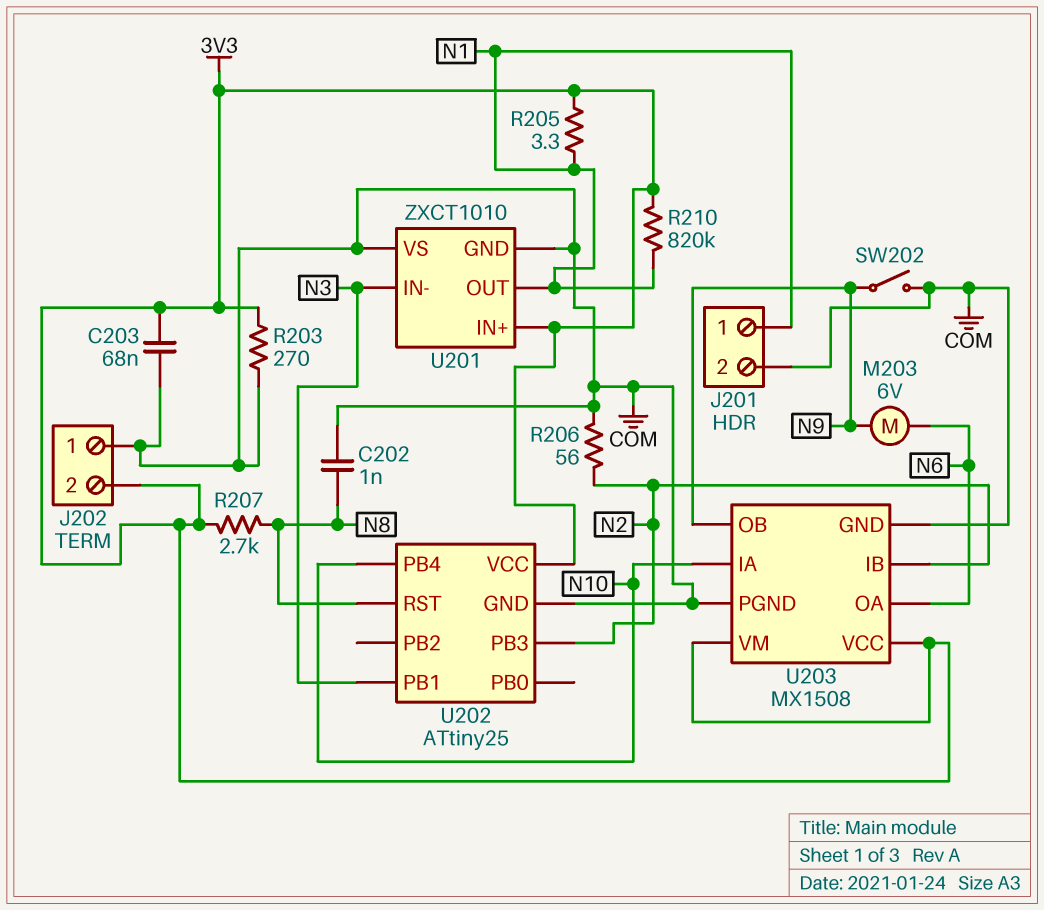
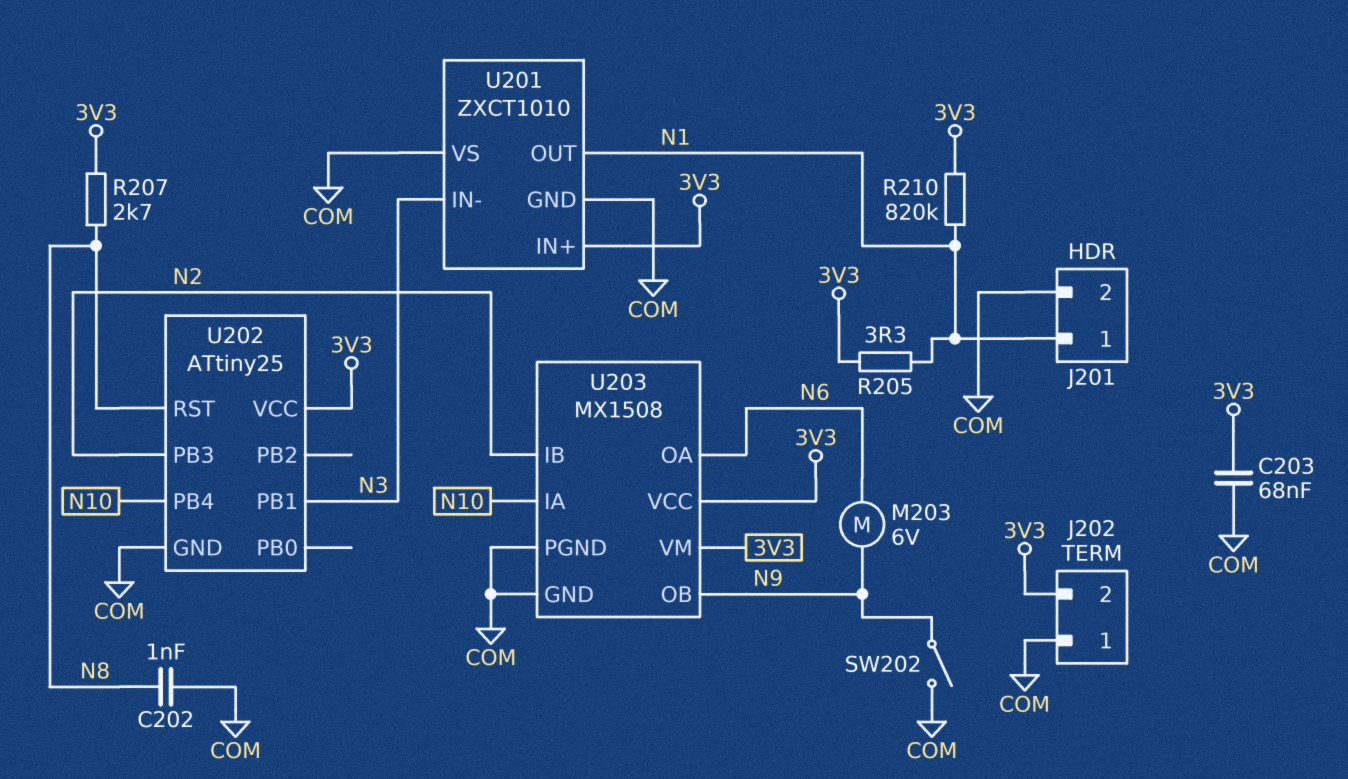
R203: 270 (3V3, COM) -> none
R206: 56 (COM, N2) -> none

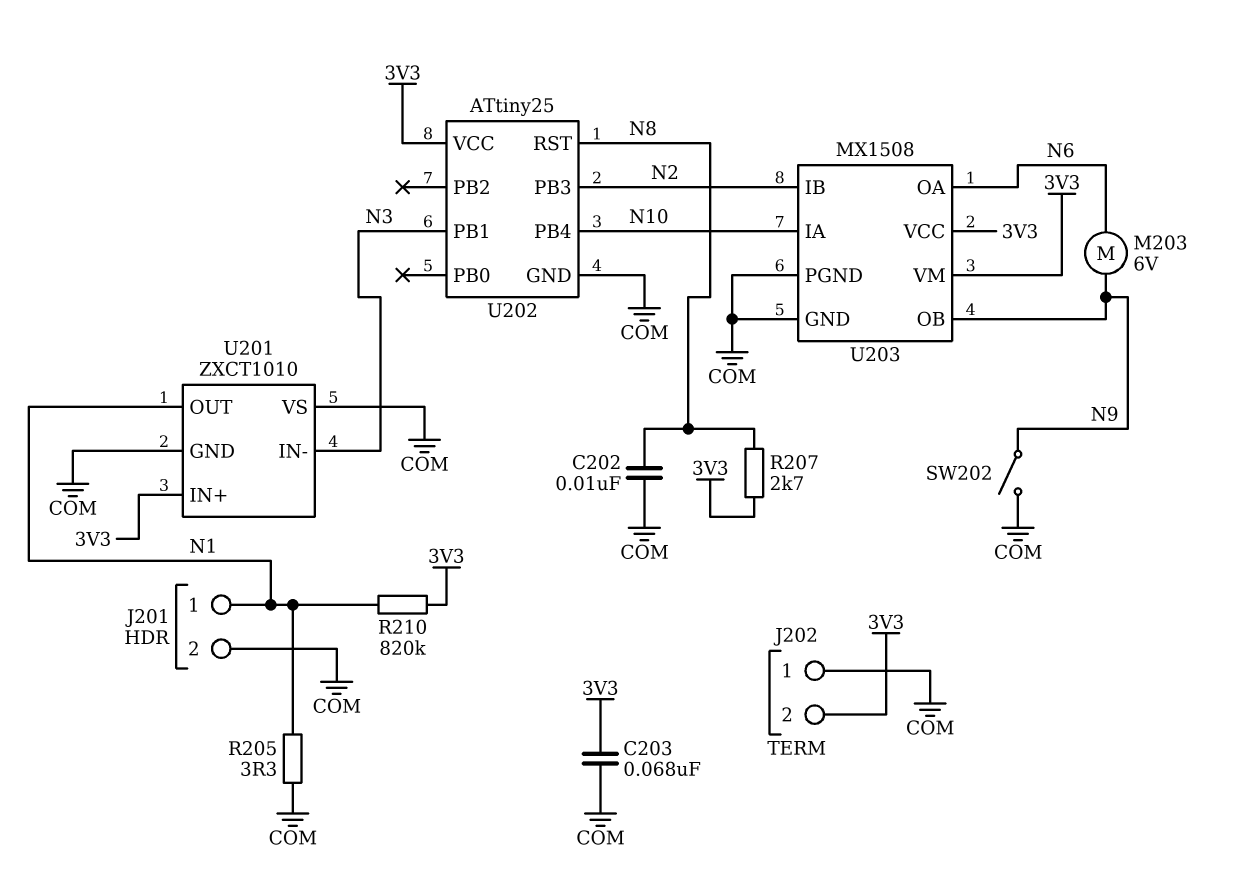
C202: 1nF (COM, N8) -> 10nF (COM, N8)
R205: 3.3 (3V3, N1) -> 3.3 (COM, N1)

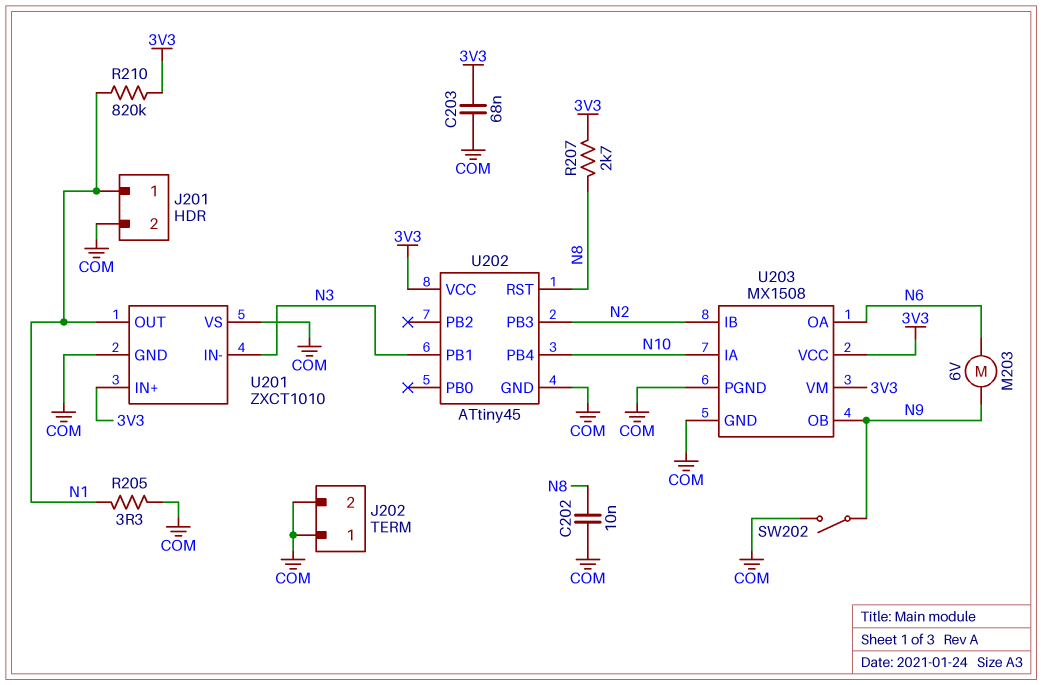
J202 pin 2: 3V3 -> COM
U202: ATtiny25 -> ATtiny45

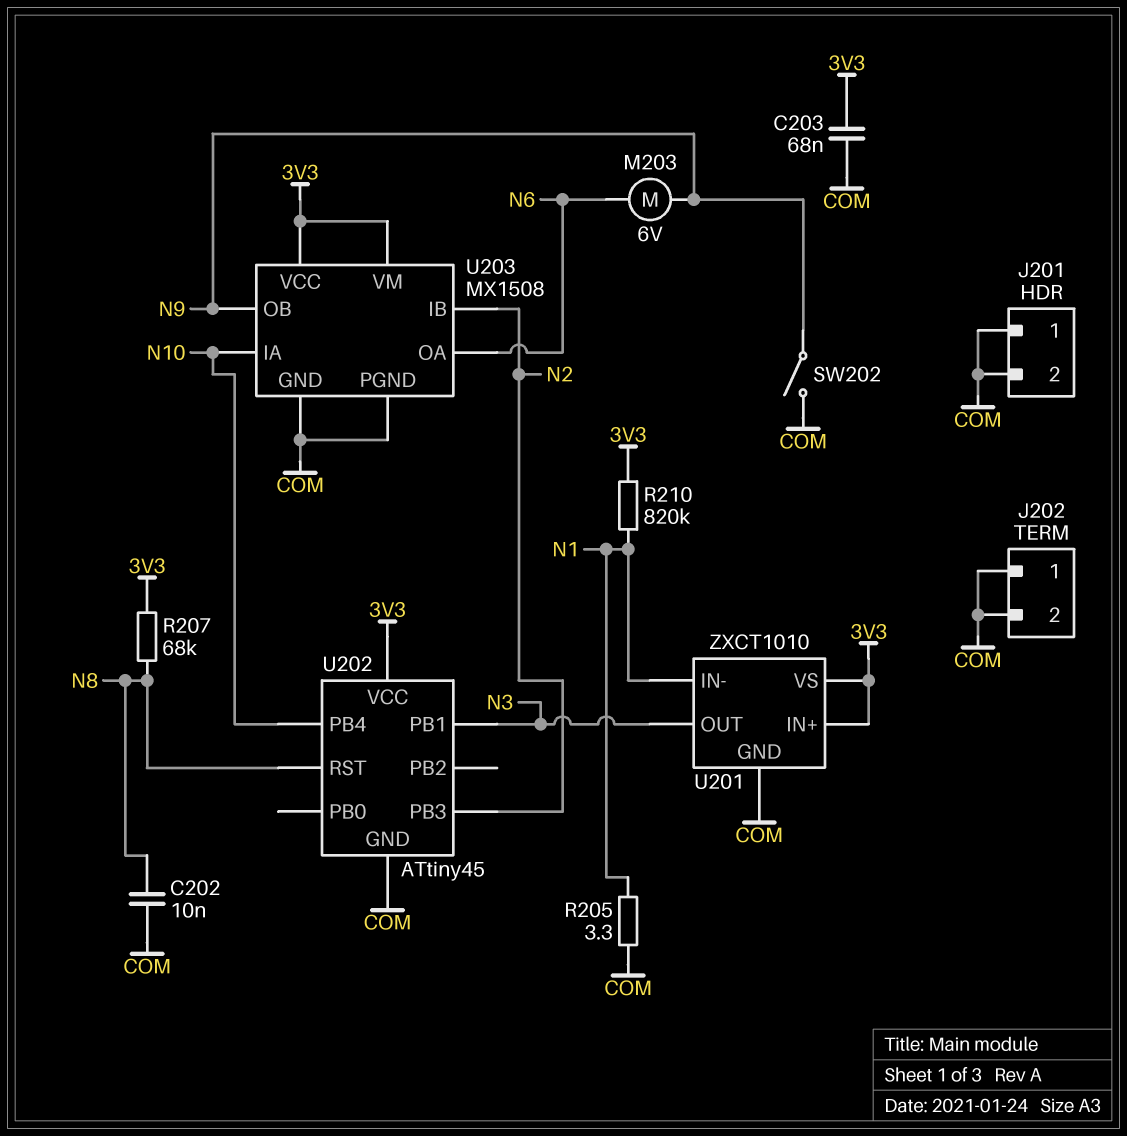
J201 pin 1: N1 -> COM
R207: 2.7k (3V3, N8) -> 68k (3V3, N8)
U201 pin IN-: N3 -> N1
U201 pin OUT: N1 -> N3
U201 pin VS: COM -> 3V3

